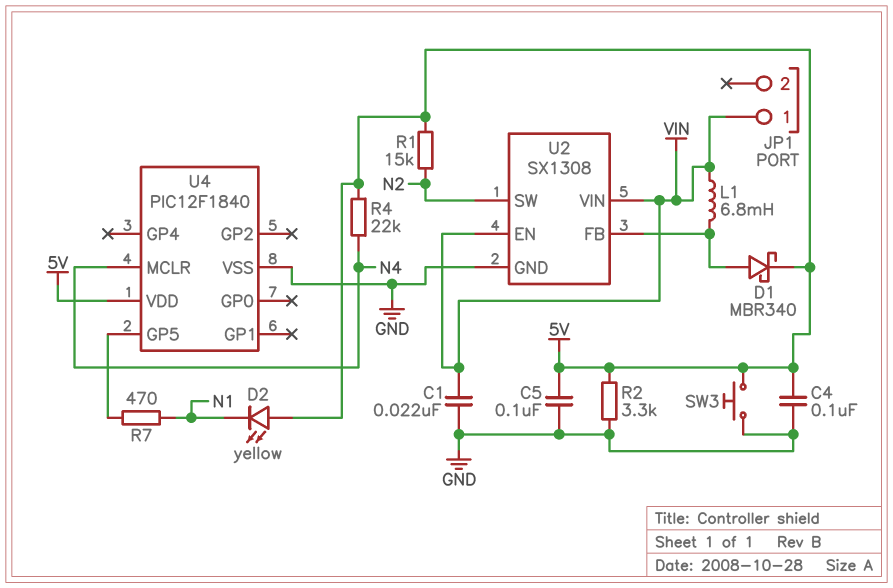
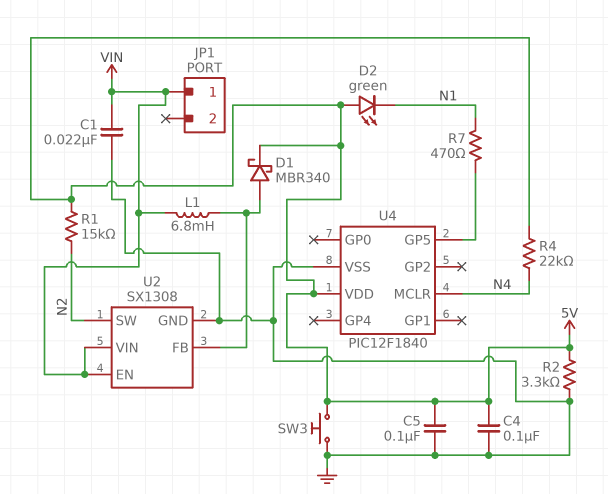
D2: LED yellow (A 5V, K N1) -> LED green (A 5V, K N1)

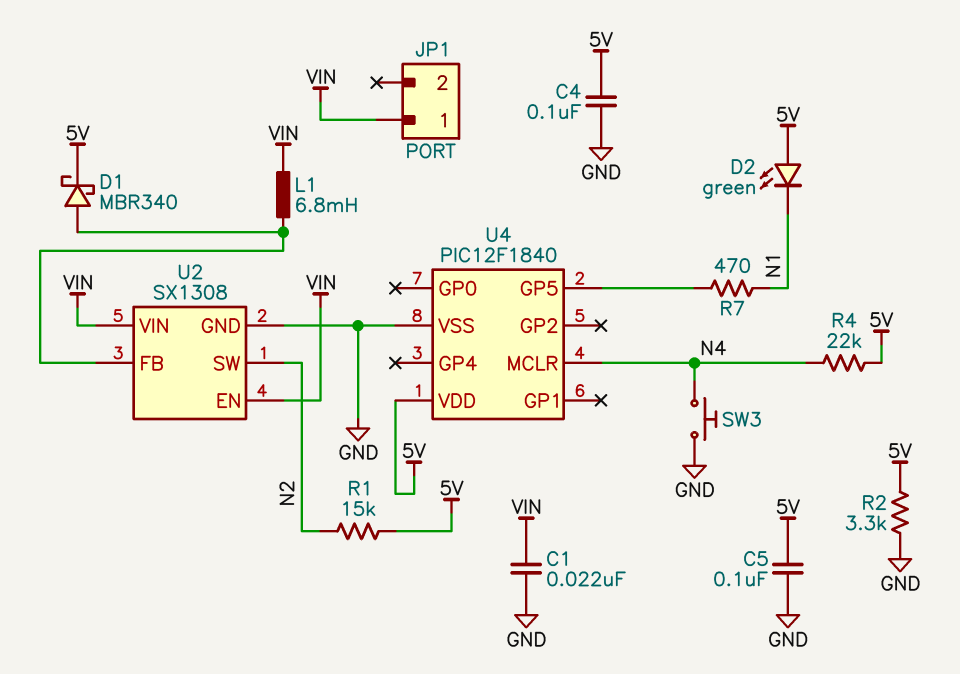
SW3: button (5V, GND) -> button (GND, N4)

